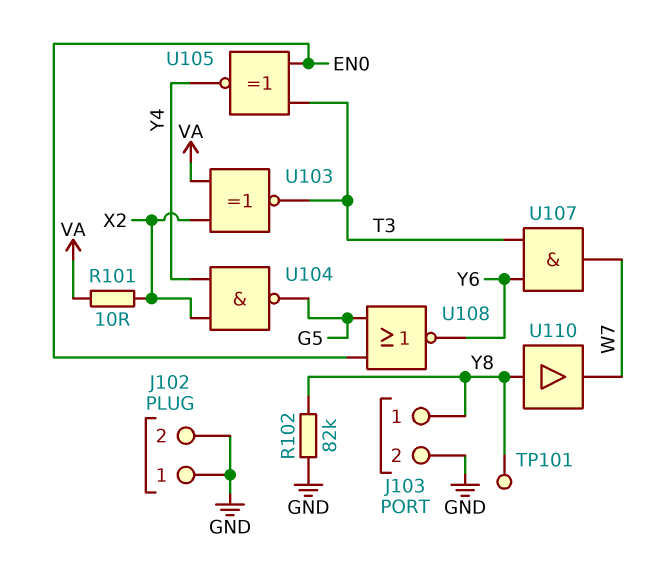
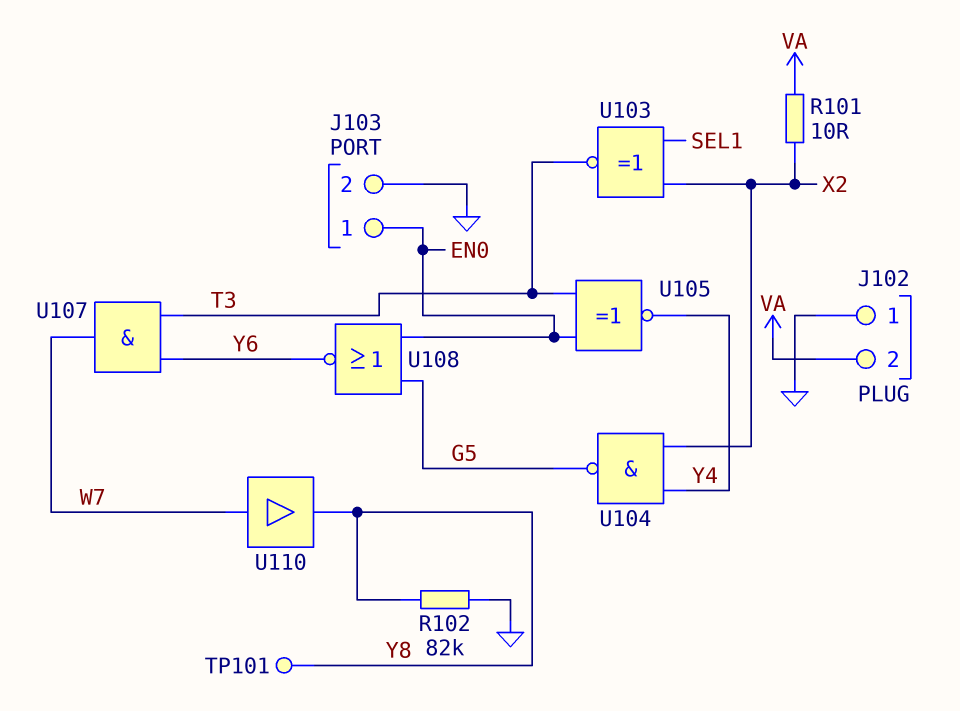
J102 pin 2: GND -> VA
J103 pin 1: Y8 -> EN0
U103: XNOR (in VA, in X2, out T3) -> XNOR (in SEL1, in X2, out T3)
U110: buffer (in Y8, out W7) -> buffer (in W7, out Y8)

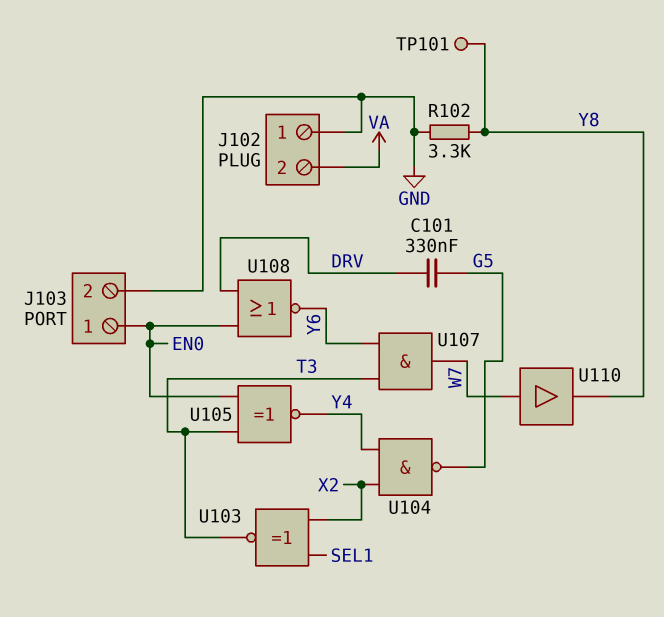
C101: none -> 330nF (DRV, G5)
R101: 10 (VA, X2) -> none
R102: 82k (GND, Y8) -> 3.3k (GND, Y8)
U108: NOR (in EN0, in G5, out Y6) -> NOR (in DRV, in EN0, out Y6)

